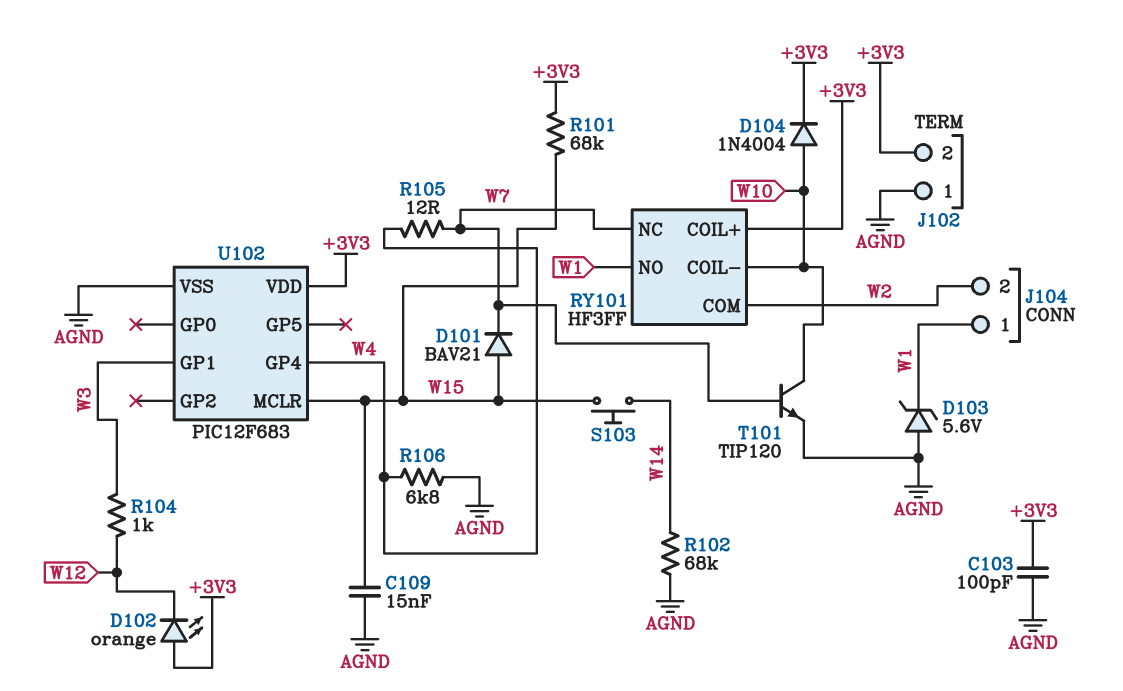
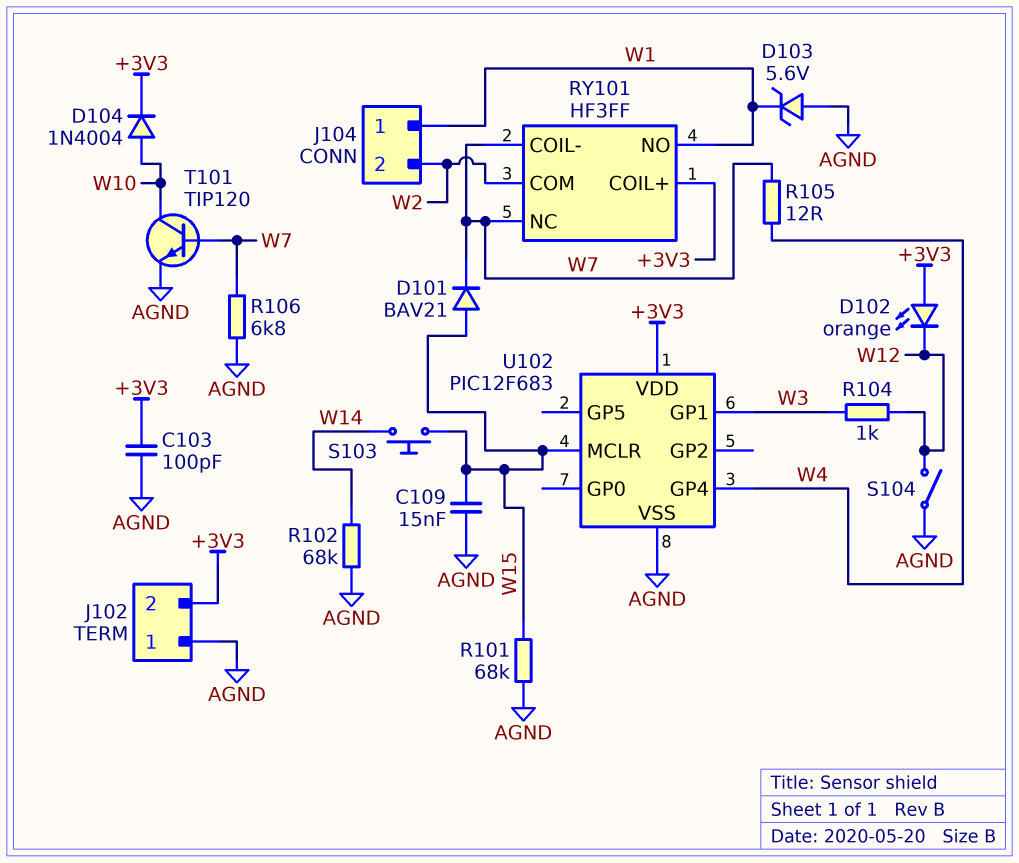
R101: 68k (+3V3, W15) -> 68k (AGND, W15)
R106: 6.8k (AGND, W4) -> 6.8k (AGND, W7)
RY101 pin COIL-: W10 -> W7
S104: none -> switch (AGND, W12)

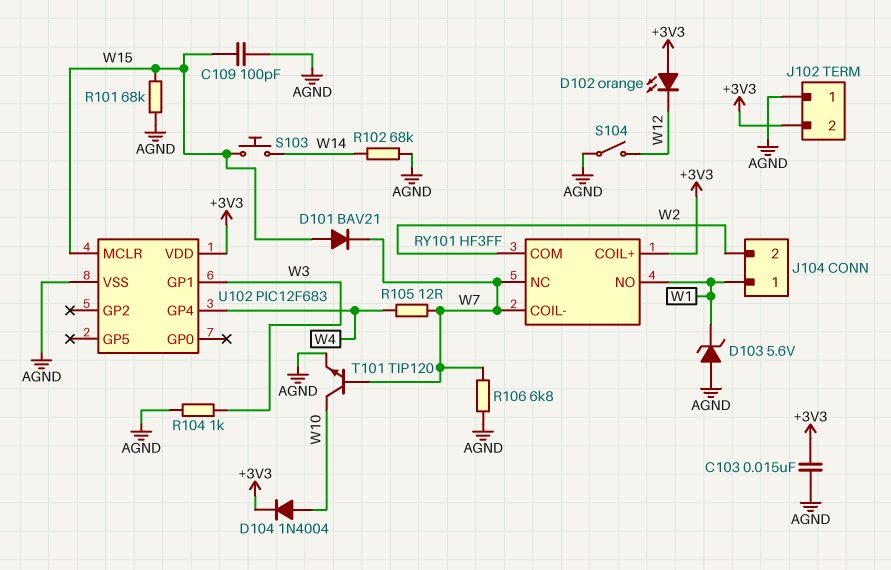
C103: 100pF (+3V3, AGND) -> 15nF (+3V3, AGND)
C109: 15nF (AGND, W15) -> 100pF (AGND, W15)
R104: 1k (W3, W12) -> 1k (AGND, W3)

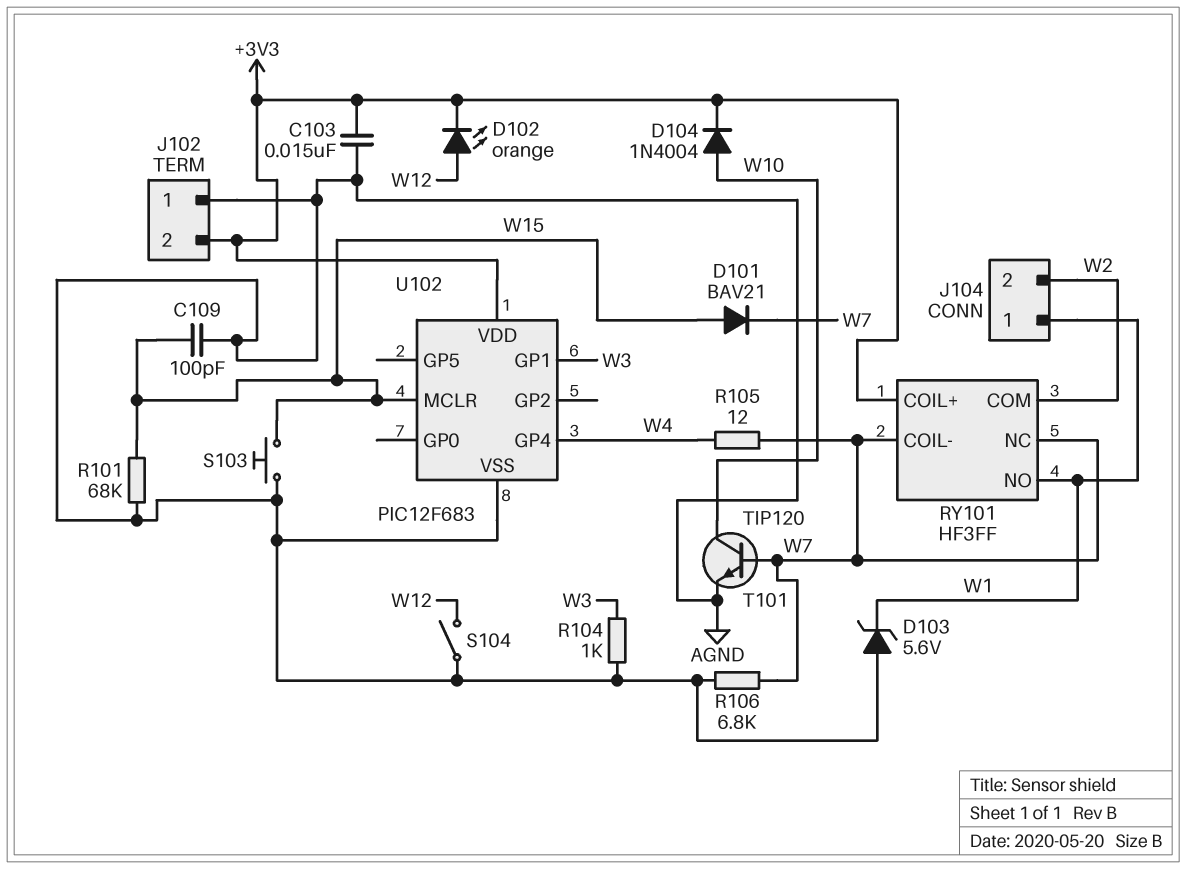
D102: LED orange (A +3V3, K W12) -> LED orange (A W12, K +3V3)
R102: 68k (AGND, W14) -> none
S103: button (W14, W15) -> button (AGND, W15)

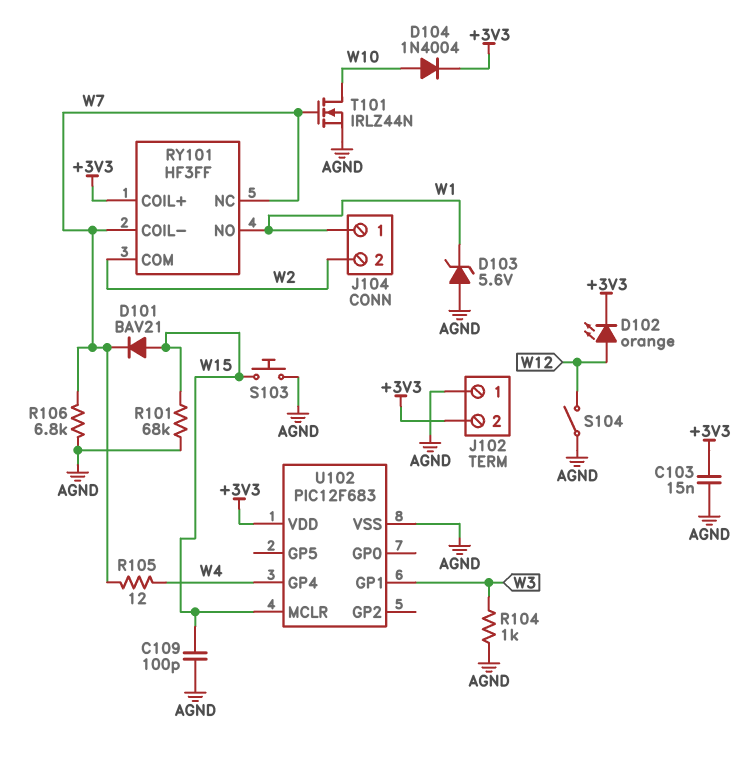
T101: NPN TIP120 (B W7, C W10, E AGND) -> NMOS IRLZ44N (G W7, D W10, S AGND)

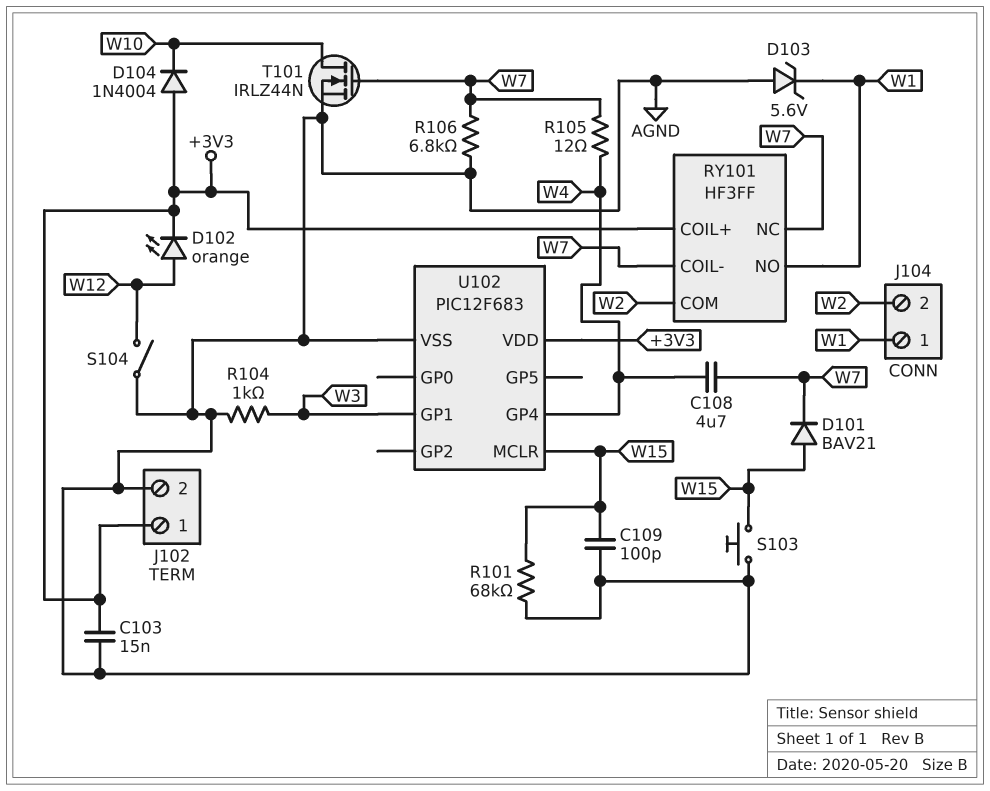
C108: none -> 4.7uF (W4, W7)
D104: diode 1N4004 (A W10, K +3V3) -> diode 1N4004 (A +3V3, K W10)
J102 pin 1: AGND -> +3V3
J102 pin 2: +3V3 -> AGND

